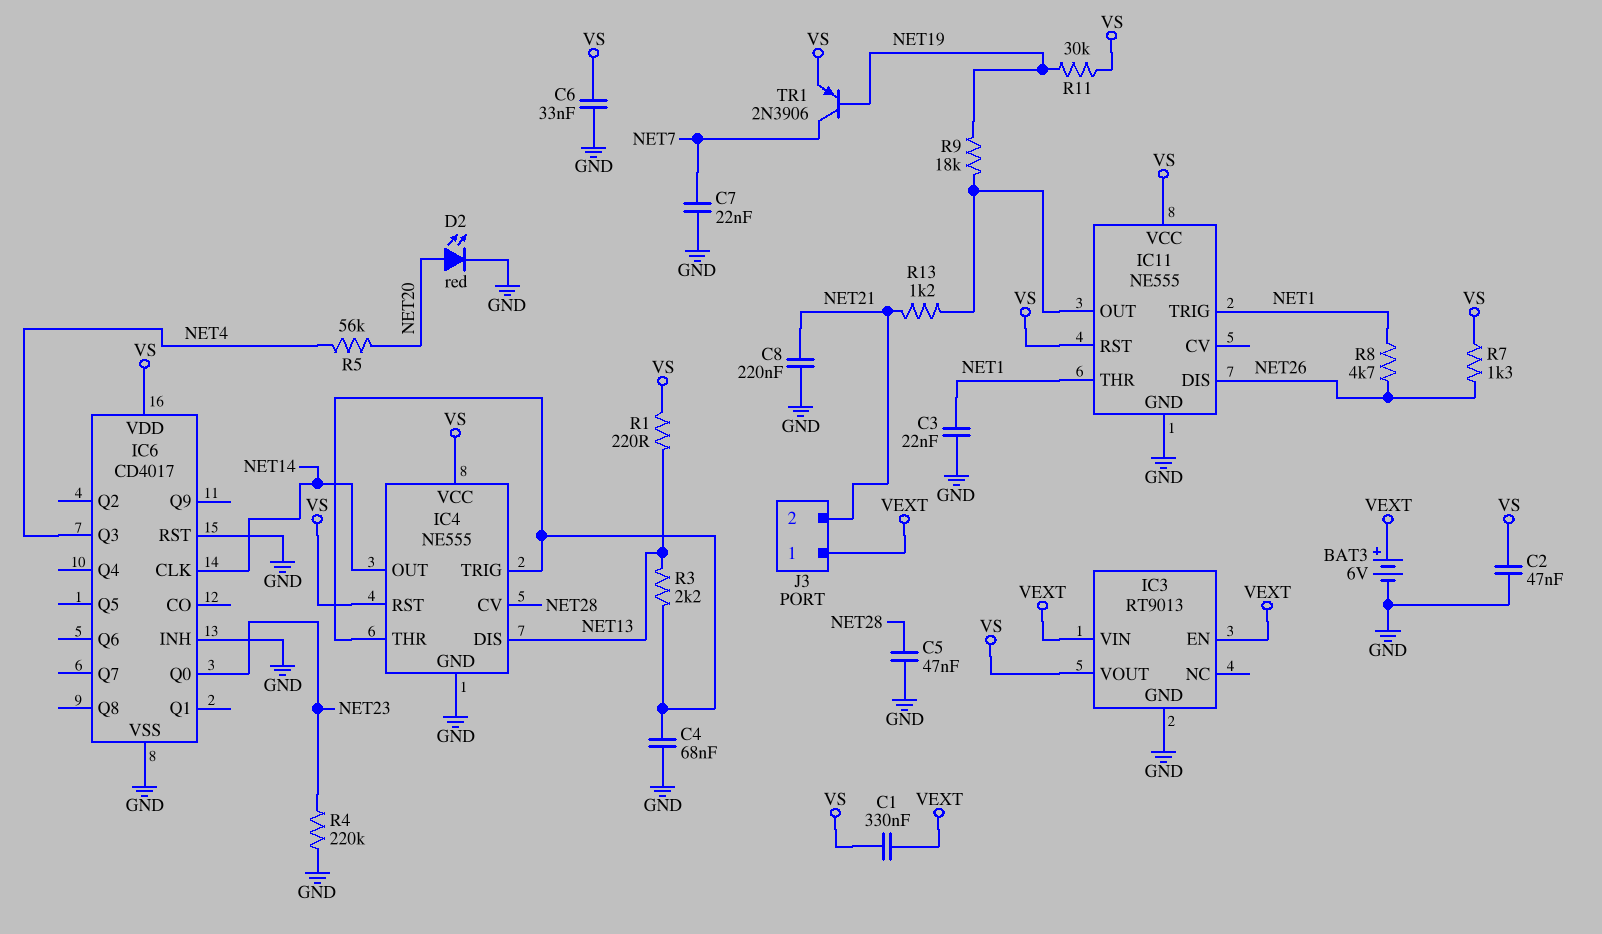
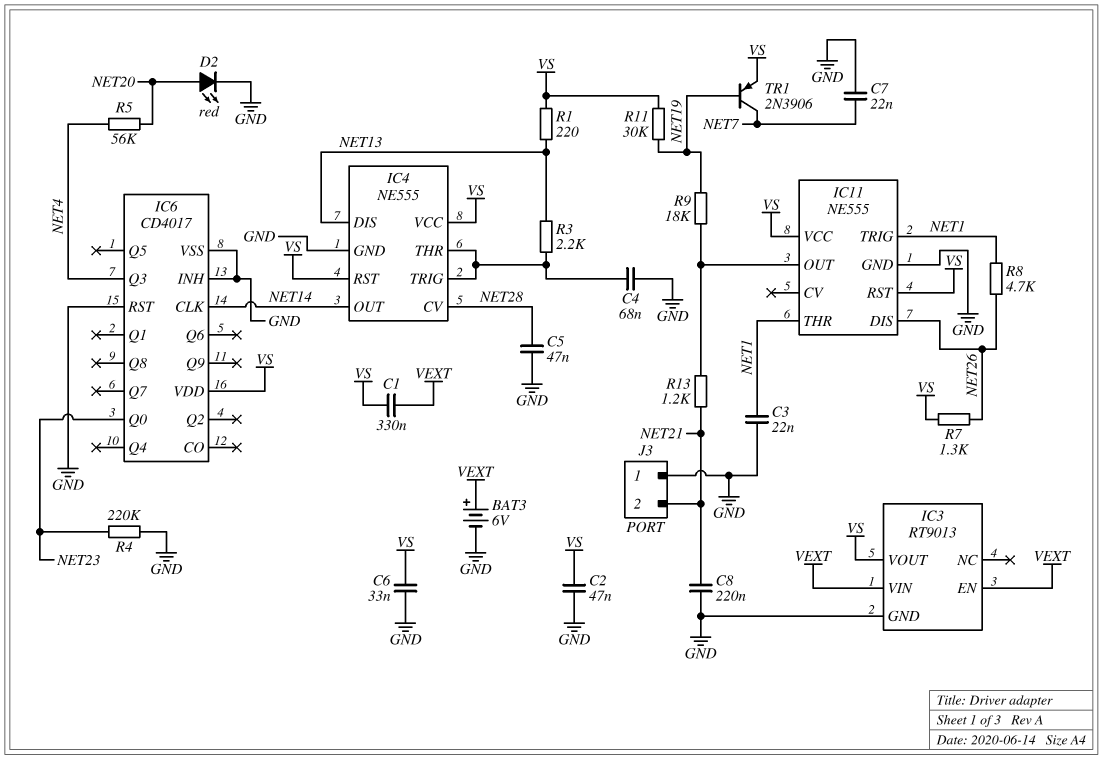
J3 pin 1: VEXT -> GND

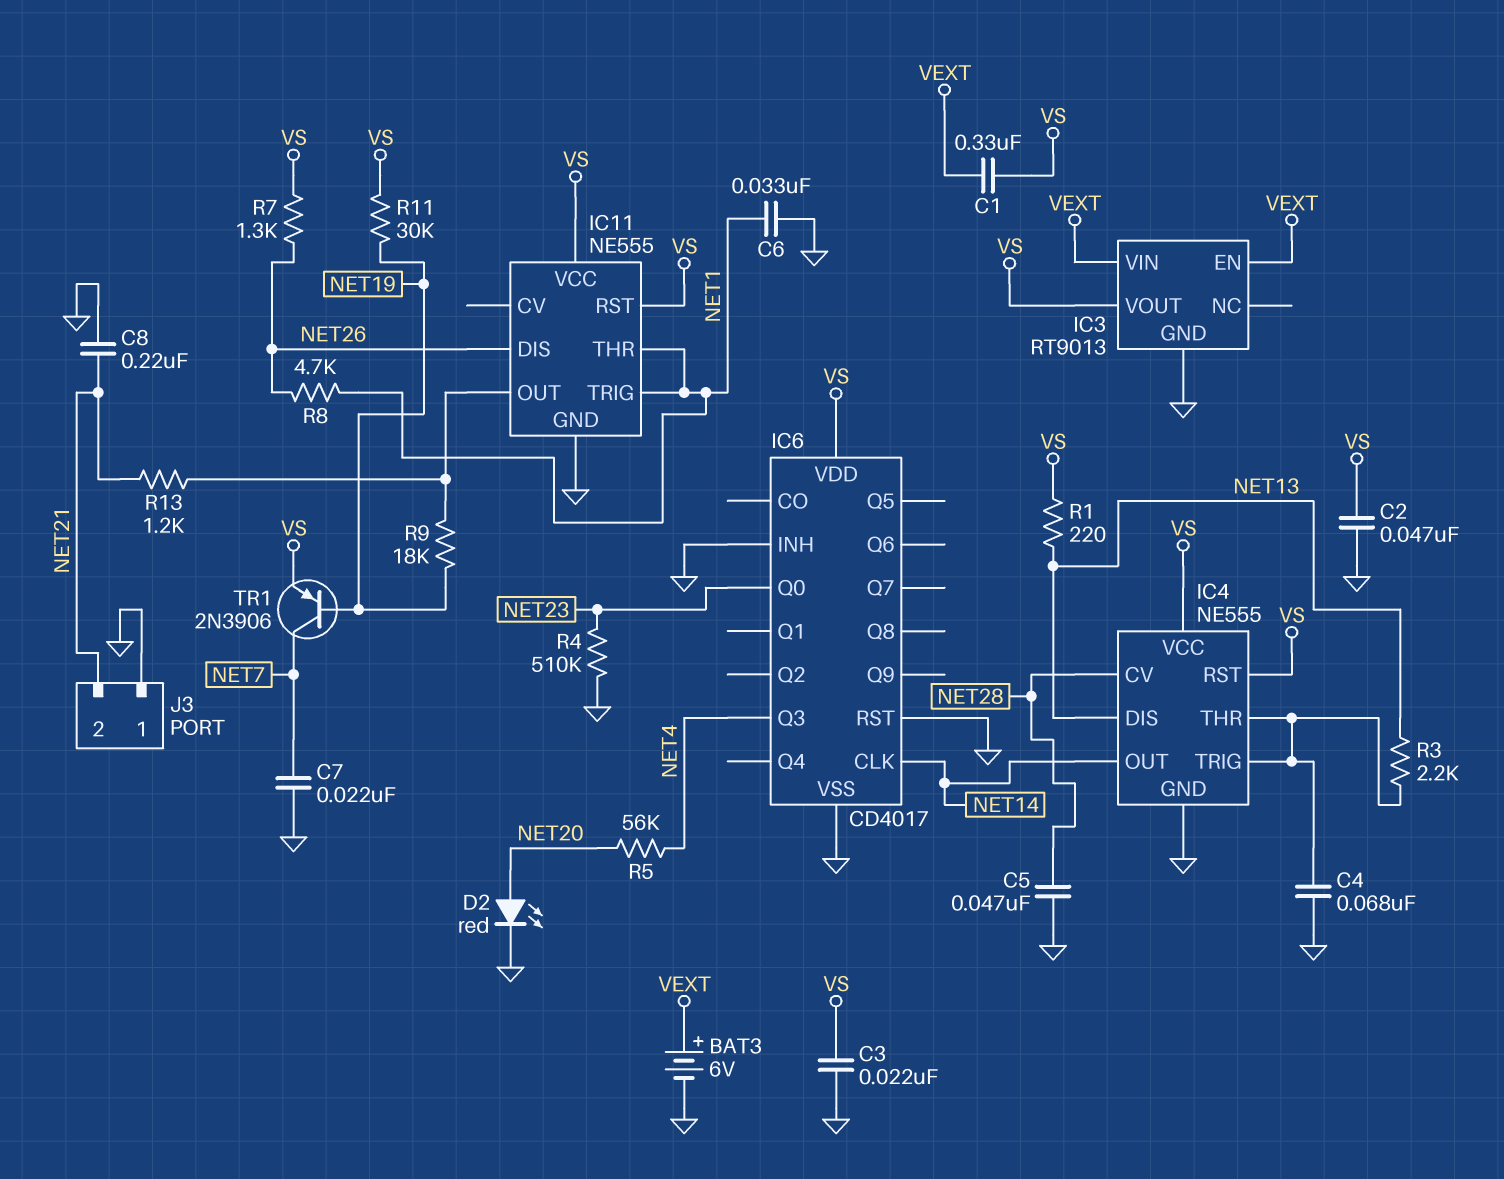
C3: 22nF (GND, NET1) -> 22nF (GND, VS)
C6: 33nF (GND, VS) -> 33nF (GND, NET1)
R4: 220k (GND, NET23) -> 510k (GND, NET23)

